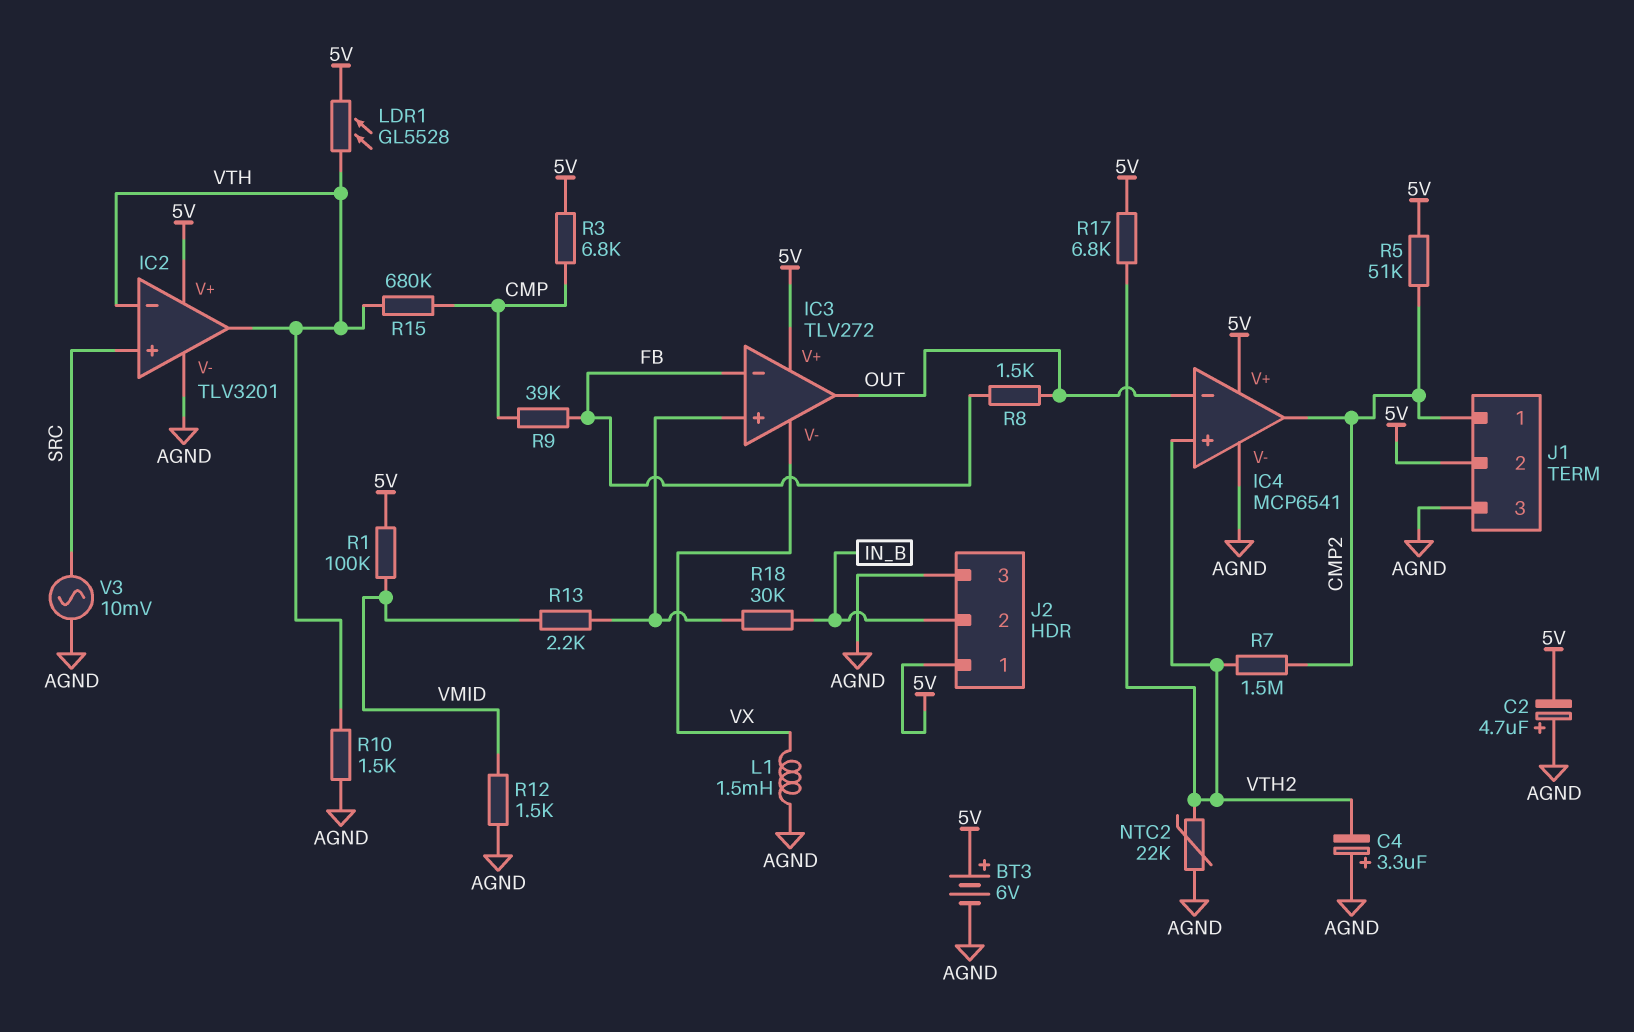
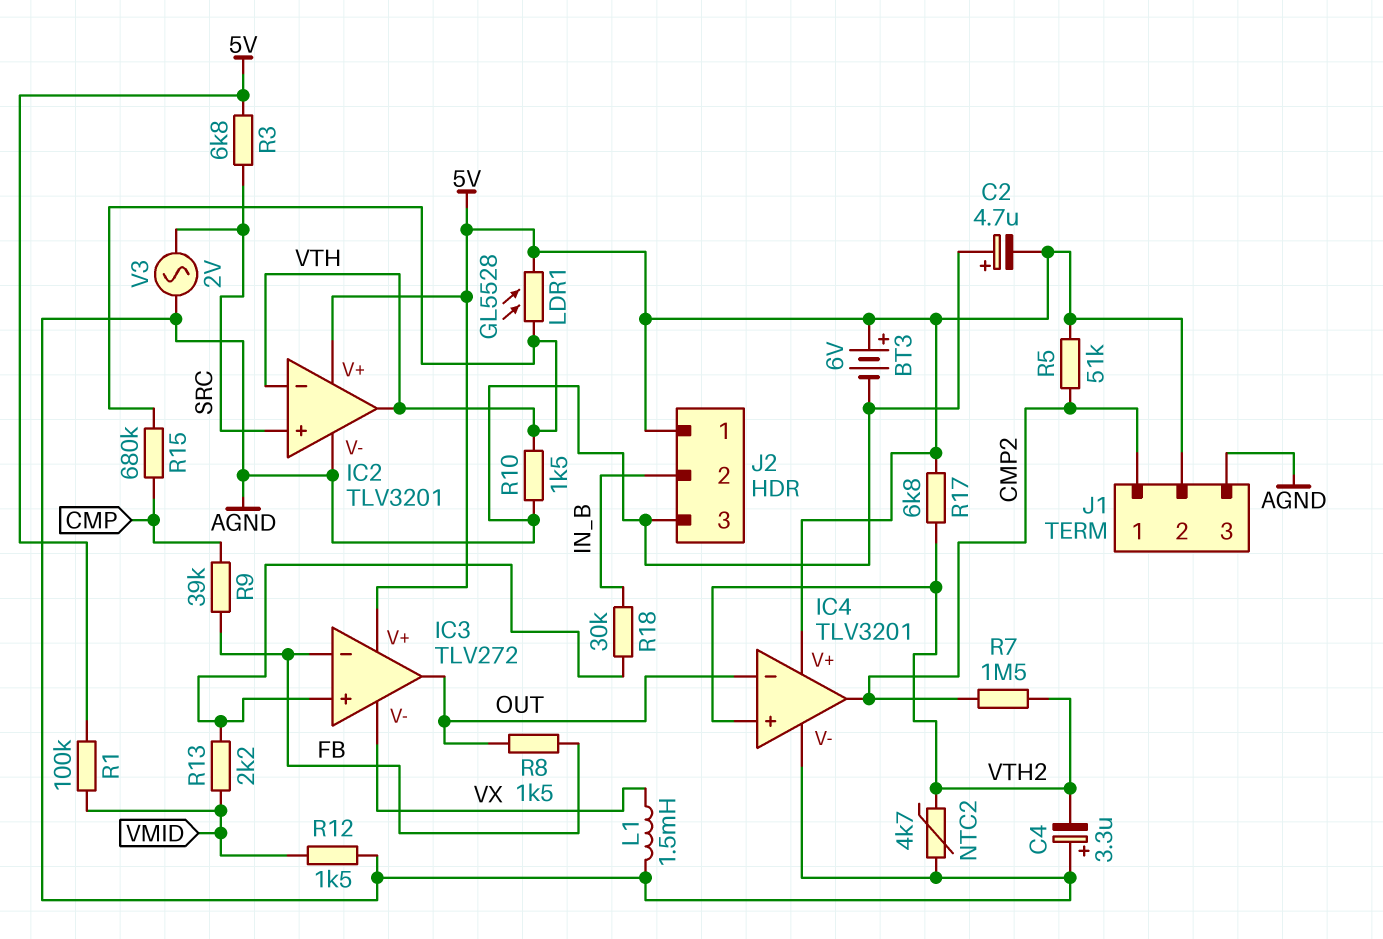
IC4: MCP6541 -> TLV3201
NTC2: 22k (AGND, VTH2) -> 4.7k (AGND, VTH2)
R3: 6.8k (5V, CMP) -> 6.8k (5V, SRC)
V3: AC 10mV (AGND, SRC) -> AC 2V (AGND, SRC)

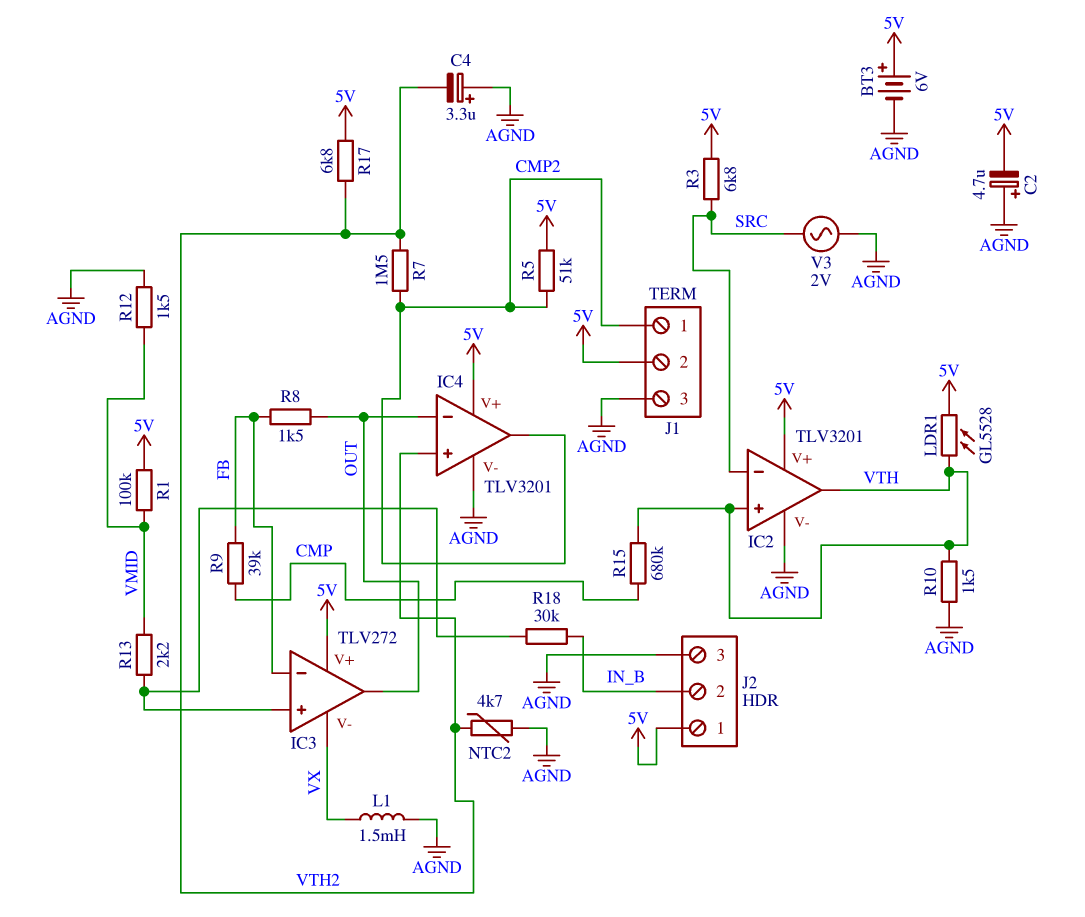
IC2 pin in+: SRC -> VTH
IC2 pin in-: VTH -> SRC

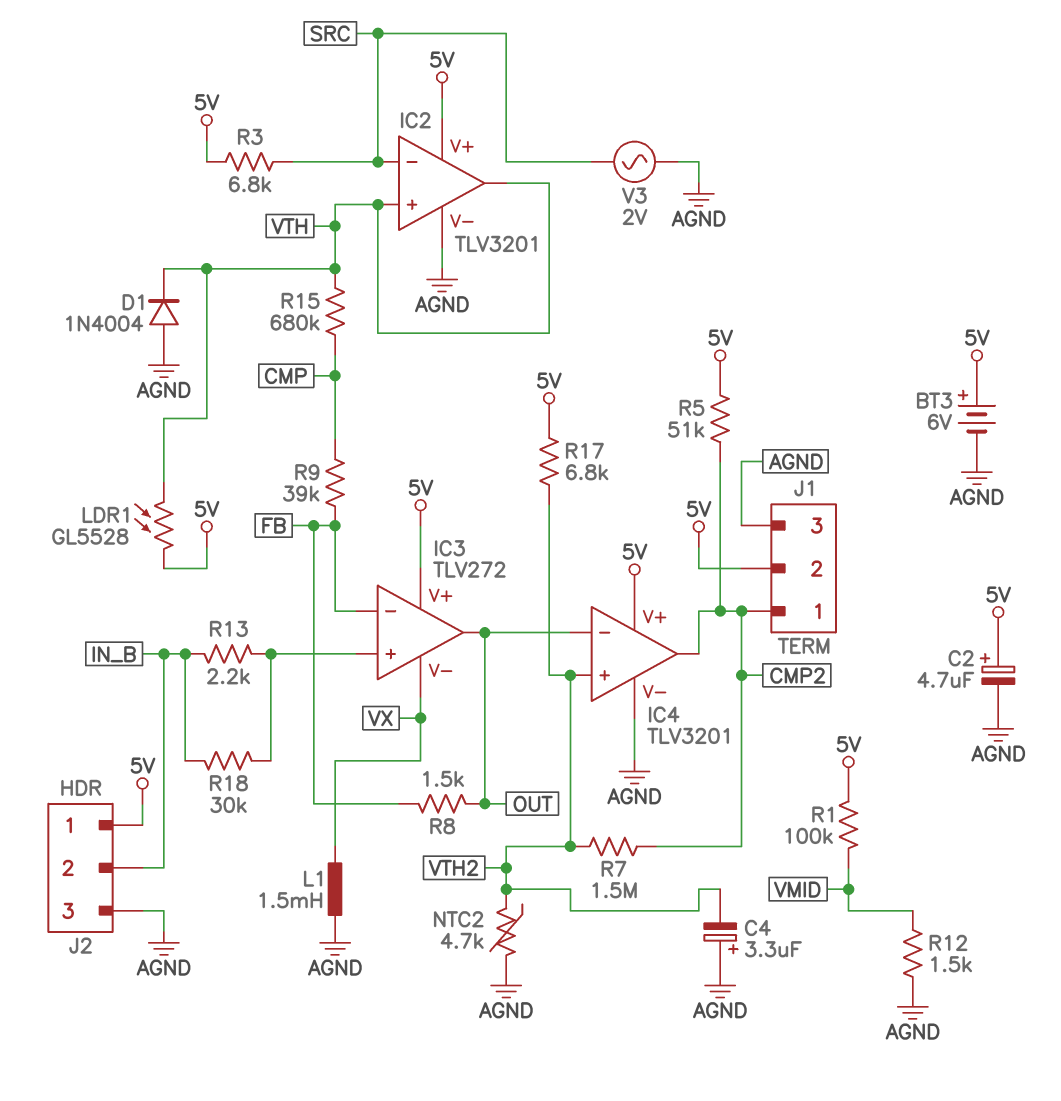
C2: 4.7uF (plus AGND, minus 5V) -> 4.7uF (plus 5V, minus AGND)
D1: none -> diode 1N4004 (A AGND, K VTH)
R10: 1.5k (AGND, VTH) -> none
R13: 2.2k (IC3/in+, VMID) -> 2.2k (IC3/in+, IN_B)

